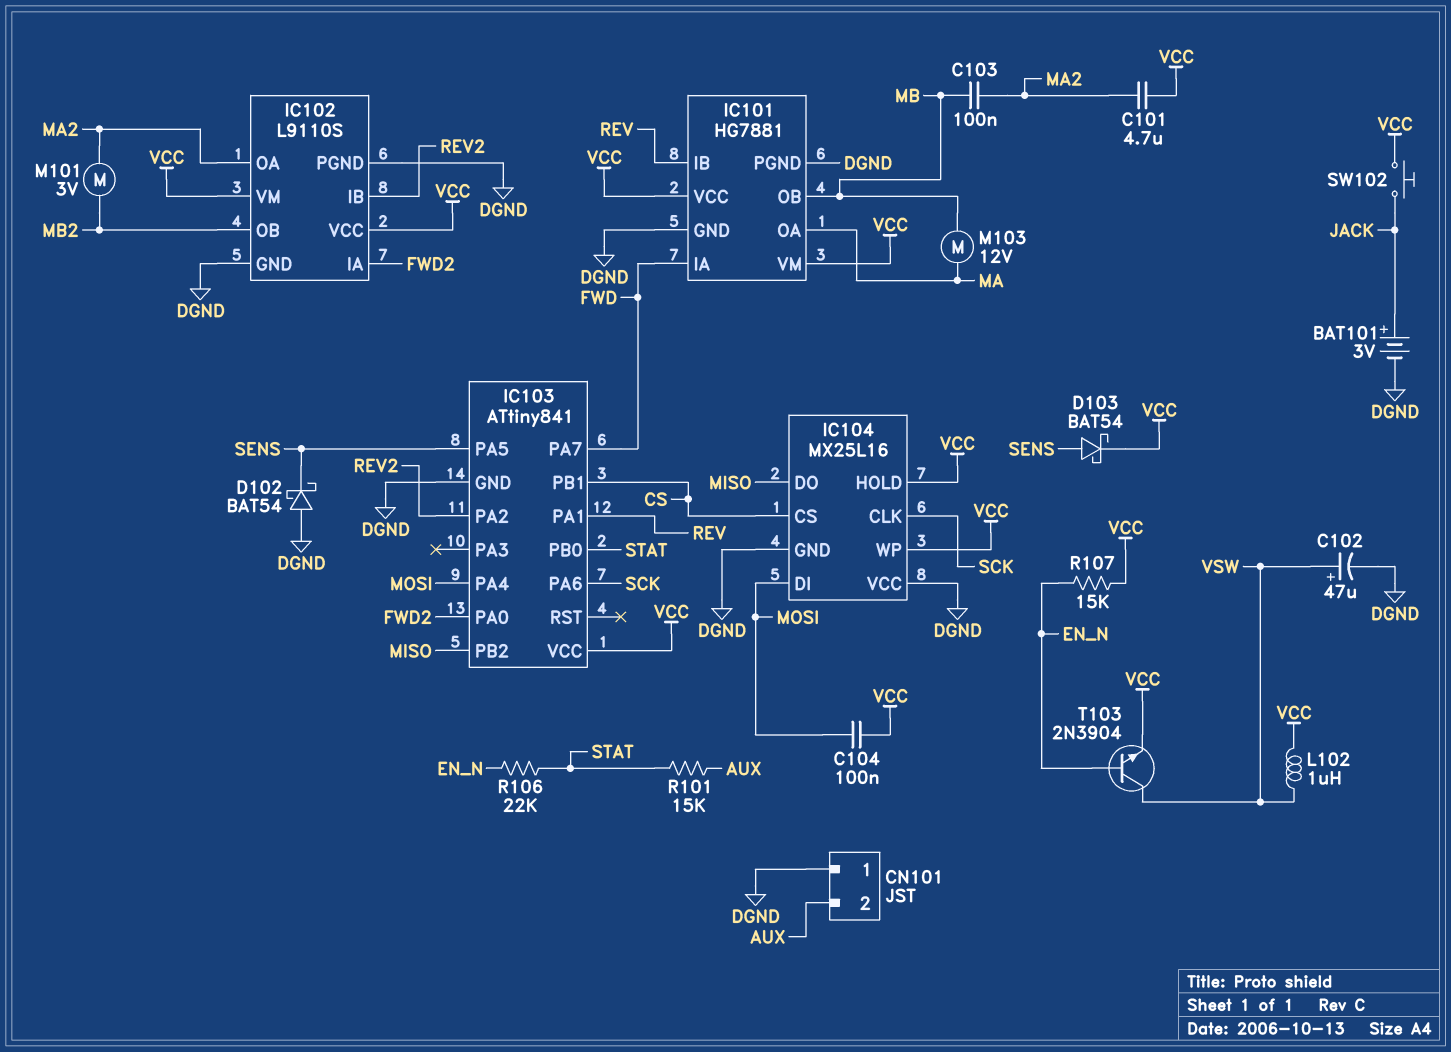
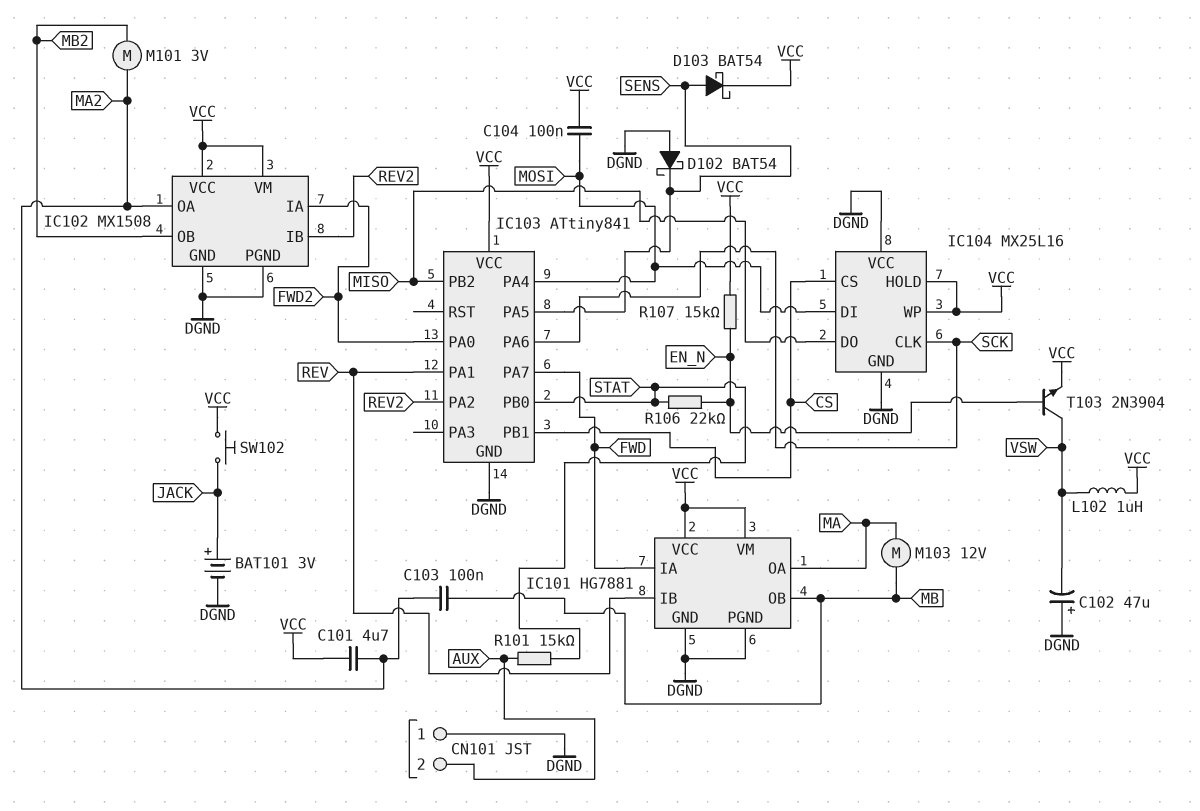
C102: 47uF (plus VSW, minus DGND) -> 47uF (plus DGND, minus VSW)
IC102: L9110S -> MX1508

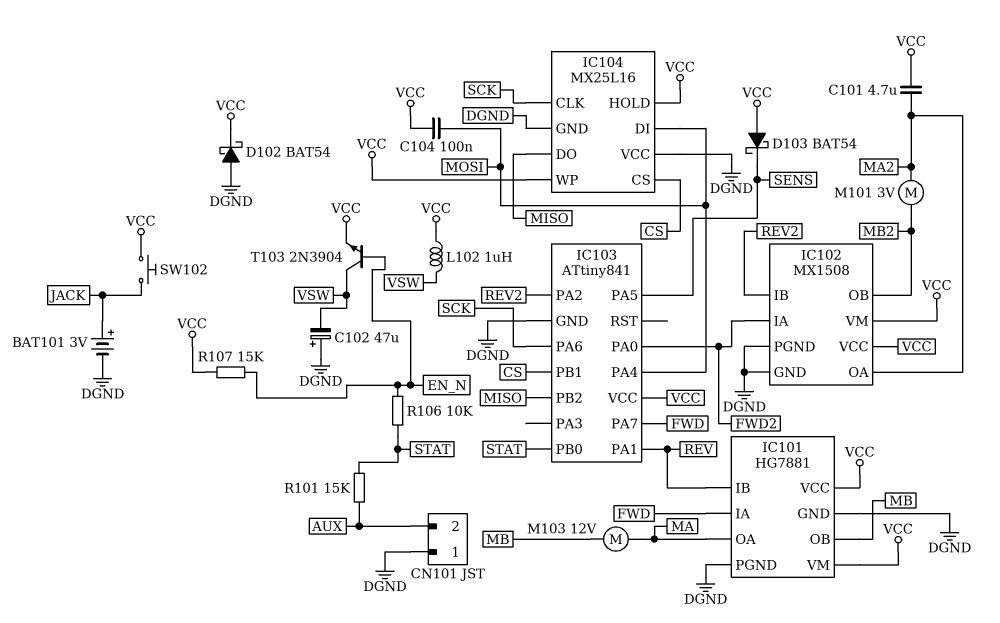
C103: 100nF (MA2, MB) -> none
D102: schottky BAT54 (A DGND, K SENS) -> schottky BAT54 (A DGND, K VCC)
D103: schottky BAT54 (A SENS, K VCC) -> schottky BAT54 (A VCC, K SENS)
R106: 22k (EN_N, STAT) -> 10k (EN_N, STAT)

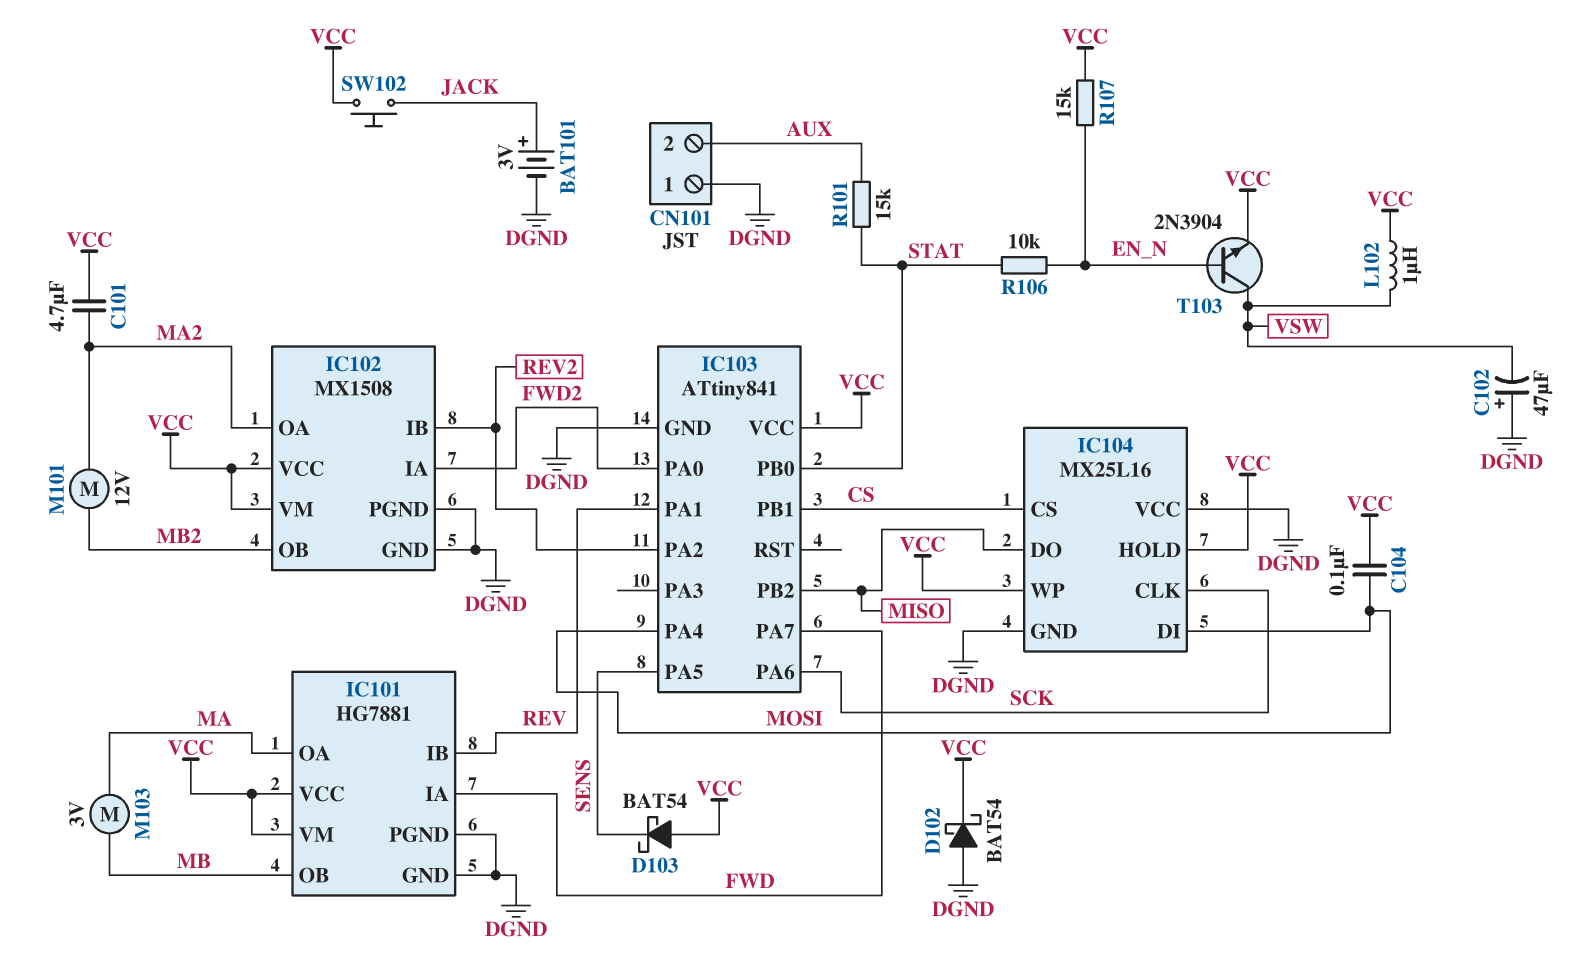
M101: motor 3V (MA2, MB2) -> motor 12V (MA2, MB2)
M103: motor 12V (MA, MB) -> motor 3V (MA, MB)

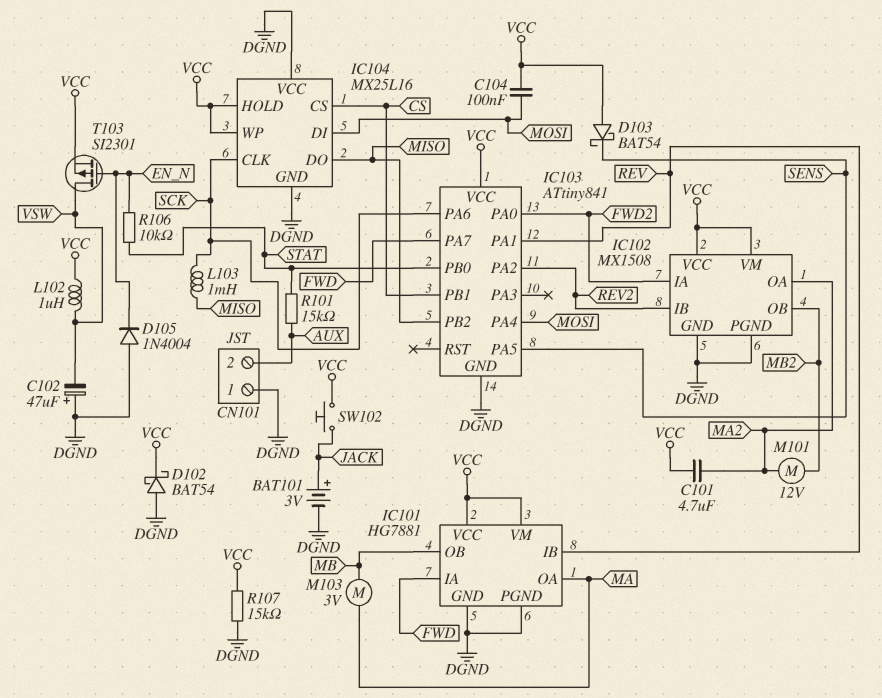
D105: none -> diode 1N4004 (A DGND, K EN_N)
L103: none -> 1mH (MISO, SCK)
R107: 15k (EN_N, VCC) -> 15k (DGND, VCC)
T103: NPN 2N3904 (B EN_N, C VSW, E VCC) -> PMOS SI2301 (G EN_N, D VSW, S VCC)

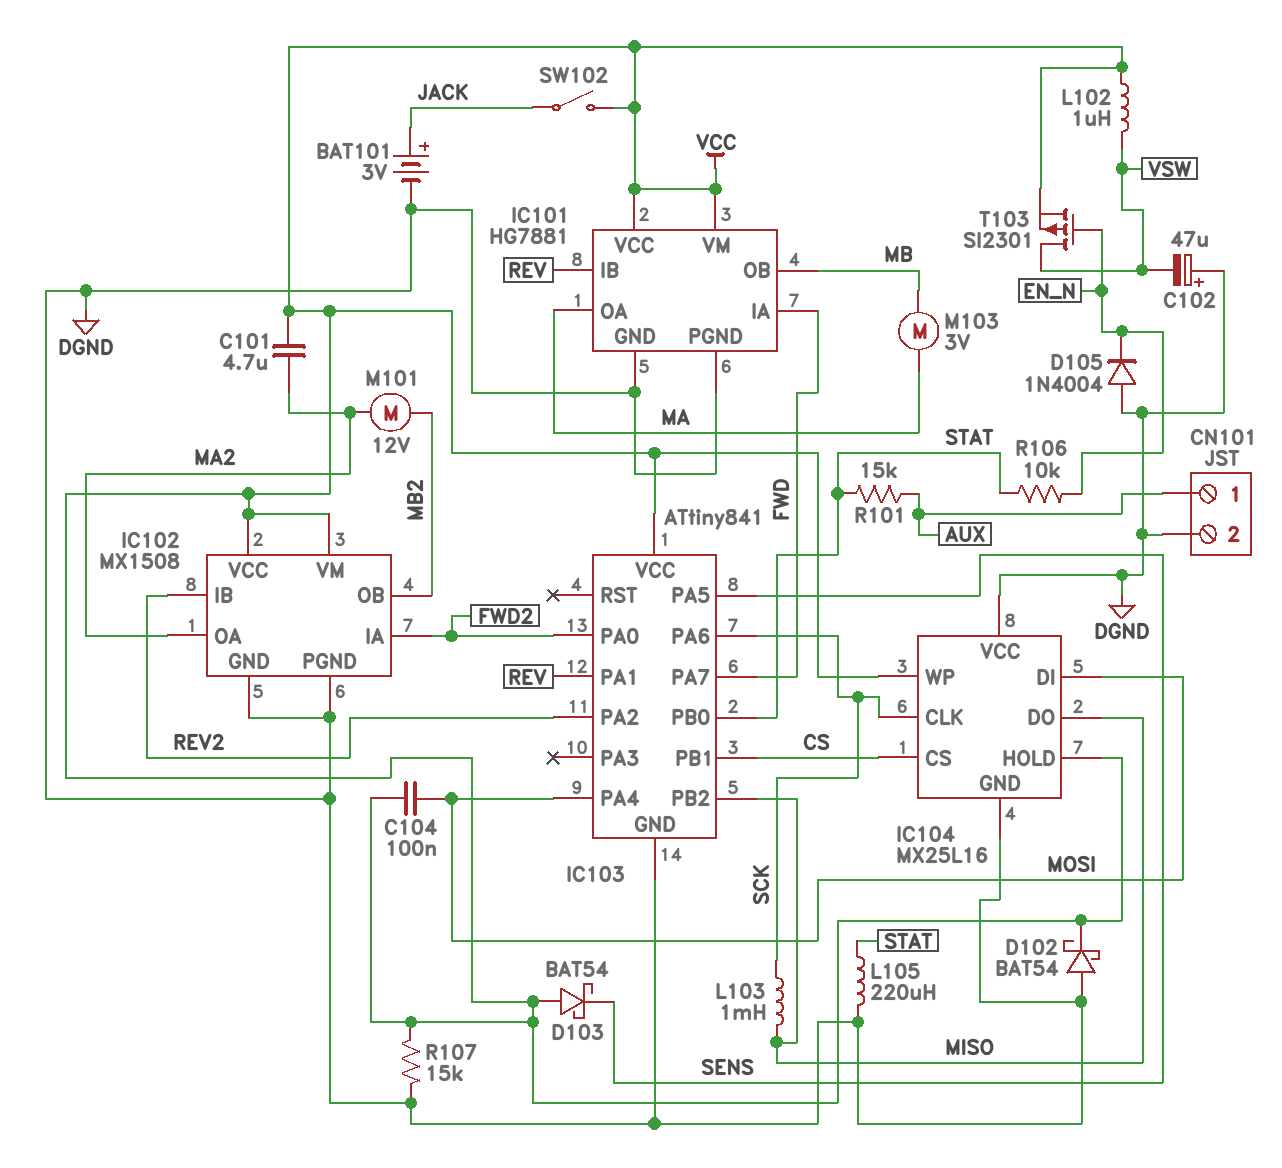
CN101 pin 1: DGND -> AUX
CN101 pin 2: AUX -> DGND
L105: none -> 220uH (DGND, STAT)
SW102: button (JACK, VCC) -> switch (JACK, VCC)

